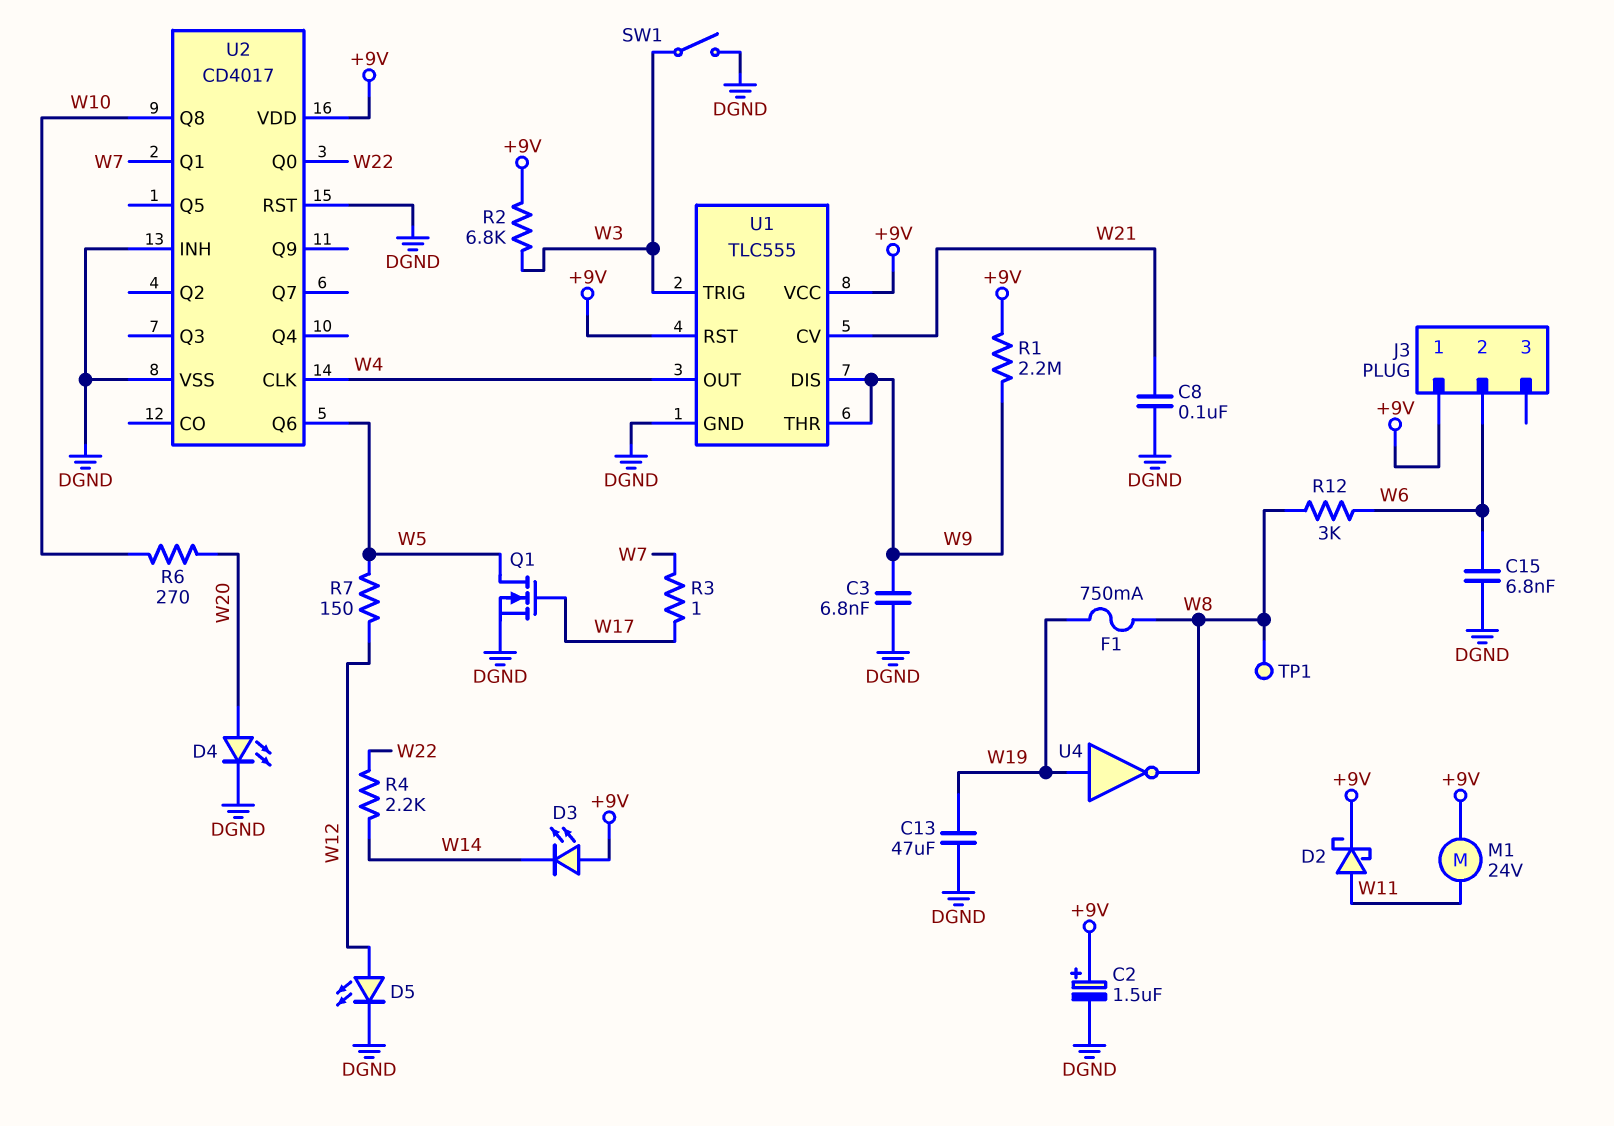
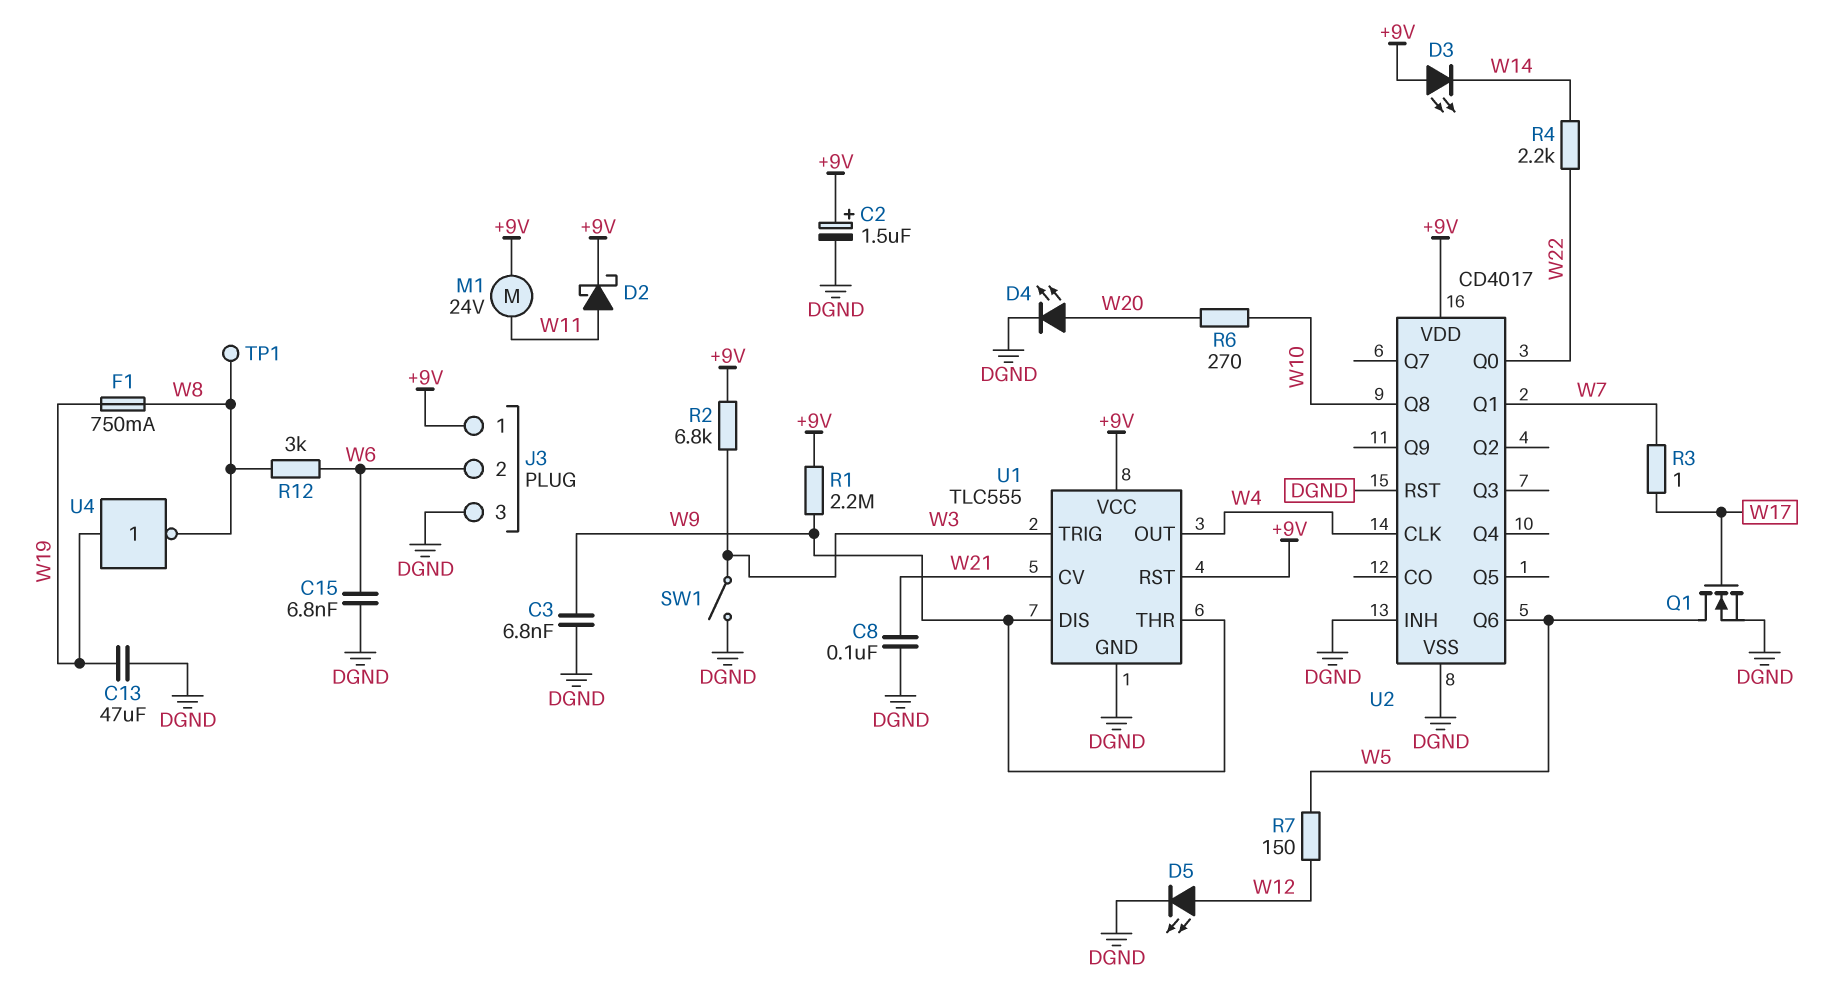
J3 pin 3: none -> DGND

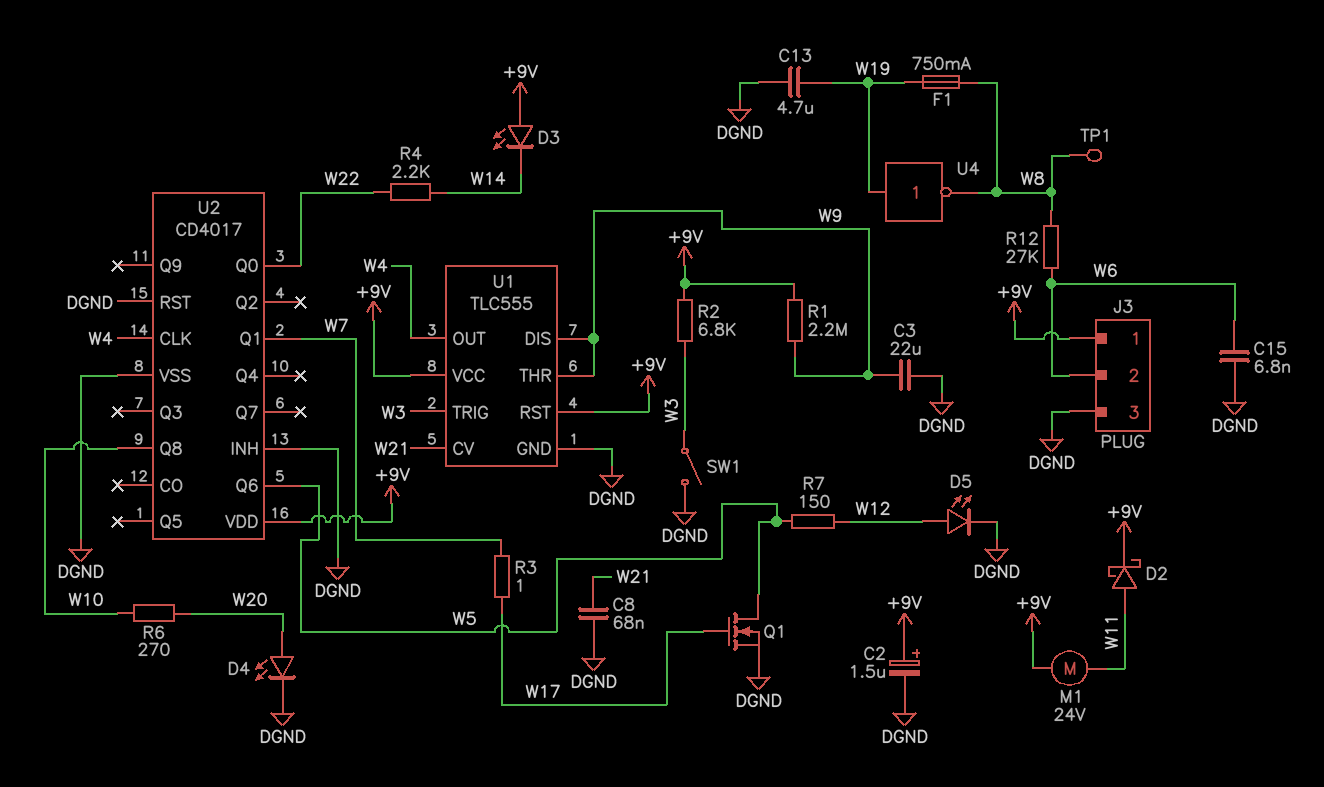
C3: 6.8nF (DGND, W9) -> 22uF (DGND, W9)
C8: 100nF (DGND, W21) -> 68nF (DGND, W21)
C13: 47uF (DGND, W19) -> 4.7uF (DGND, W19)
R12: 3k (W6, W8) -> 27k (W6, W8)

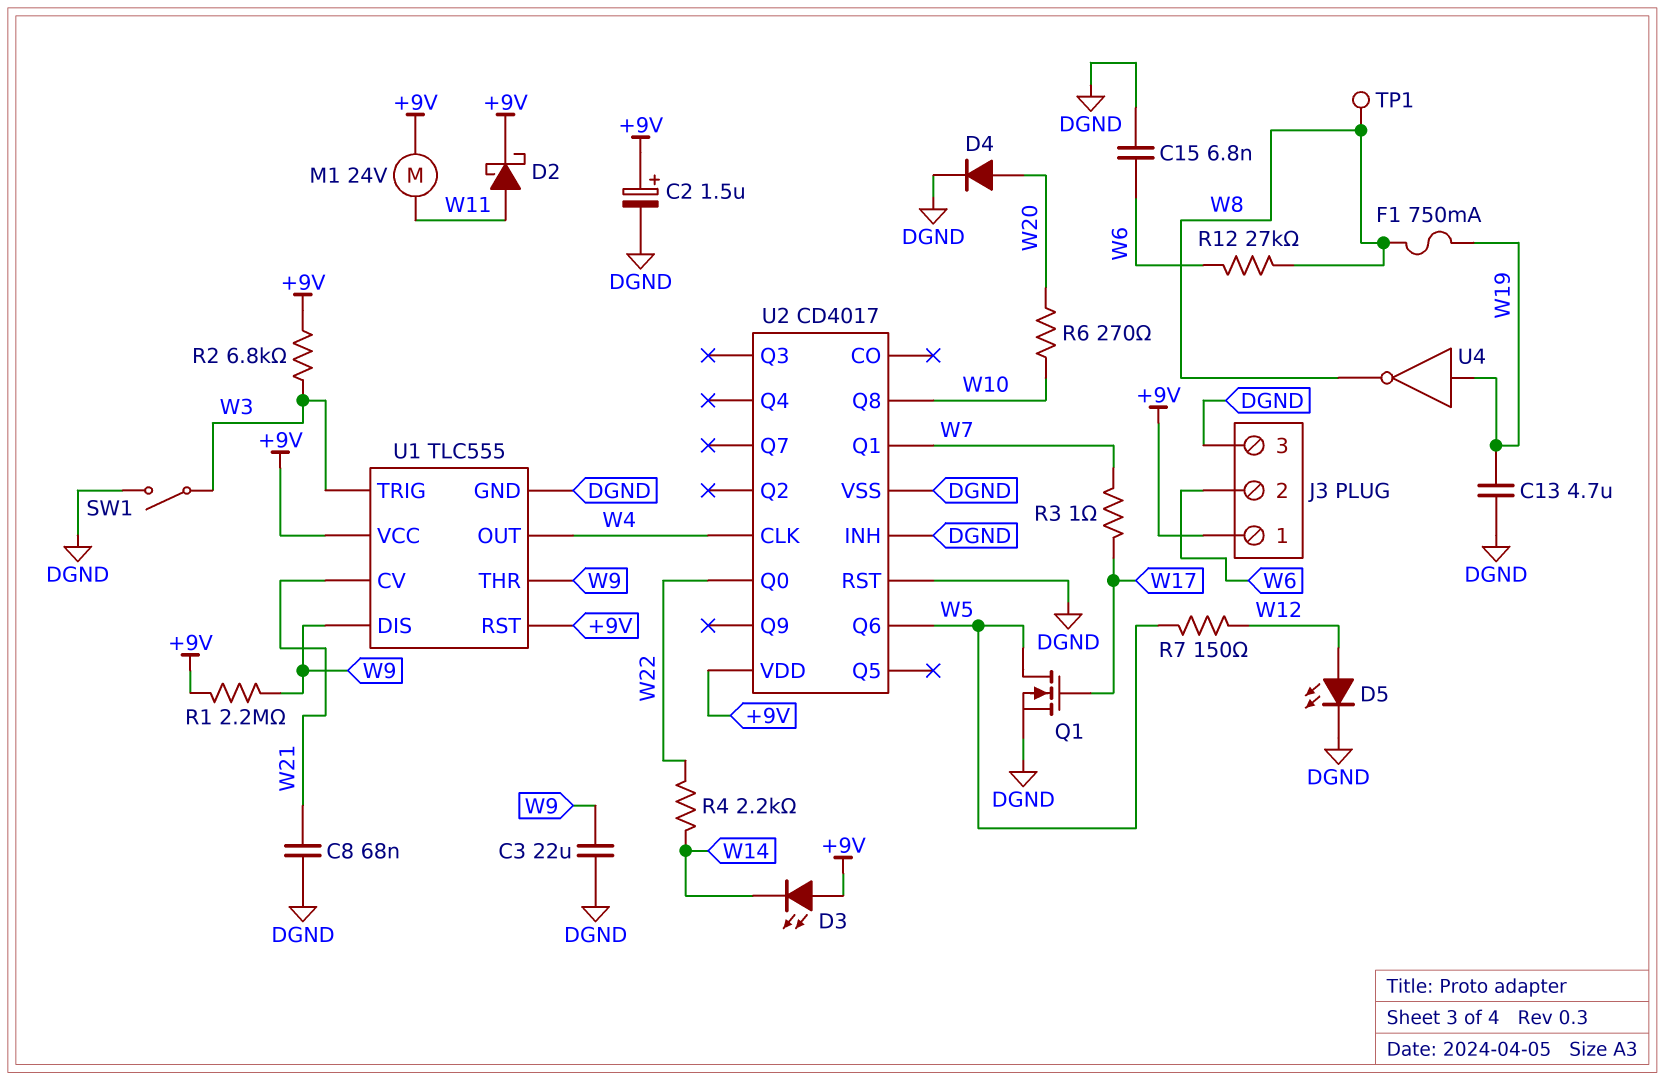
D4: LED (A W20, K DGND) -> diode (A W20, K DGND)

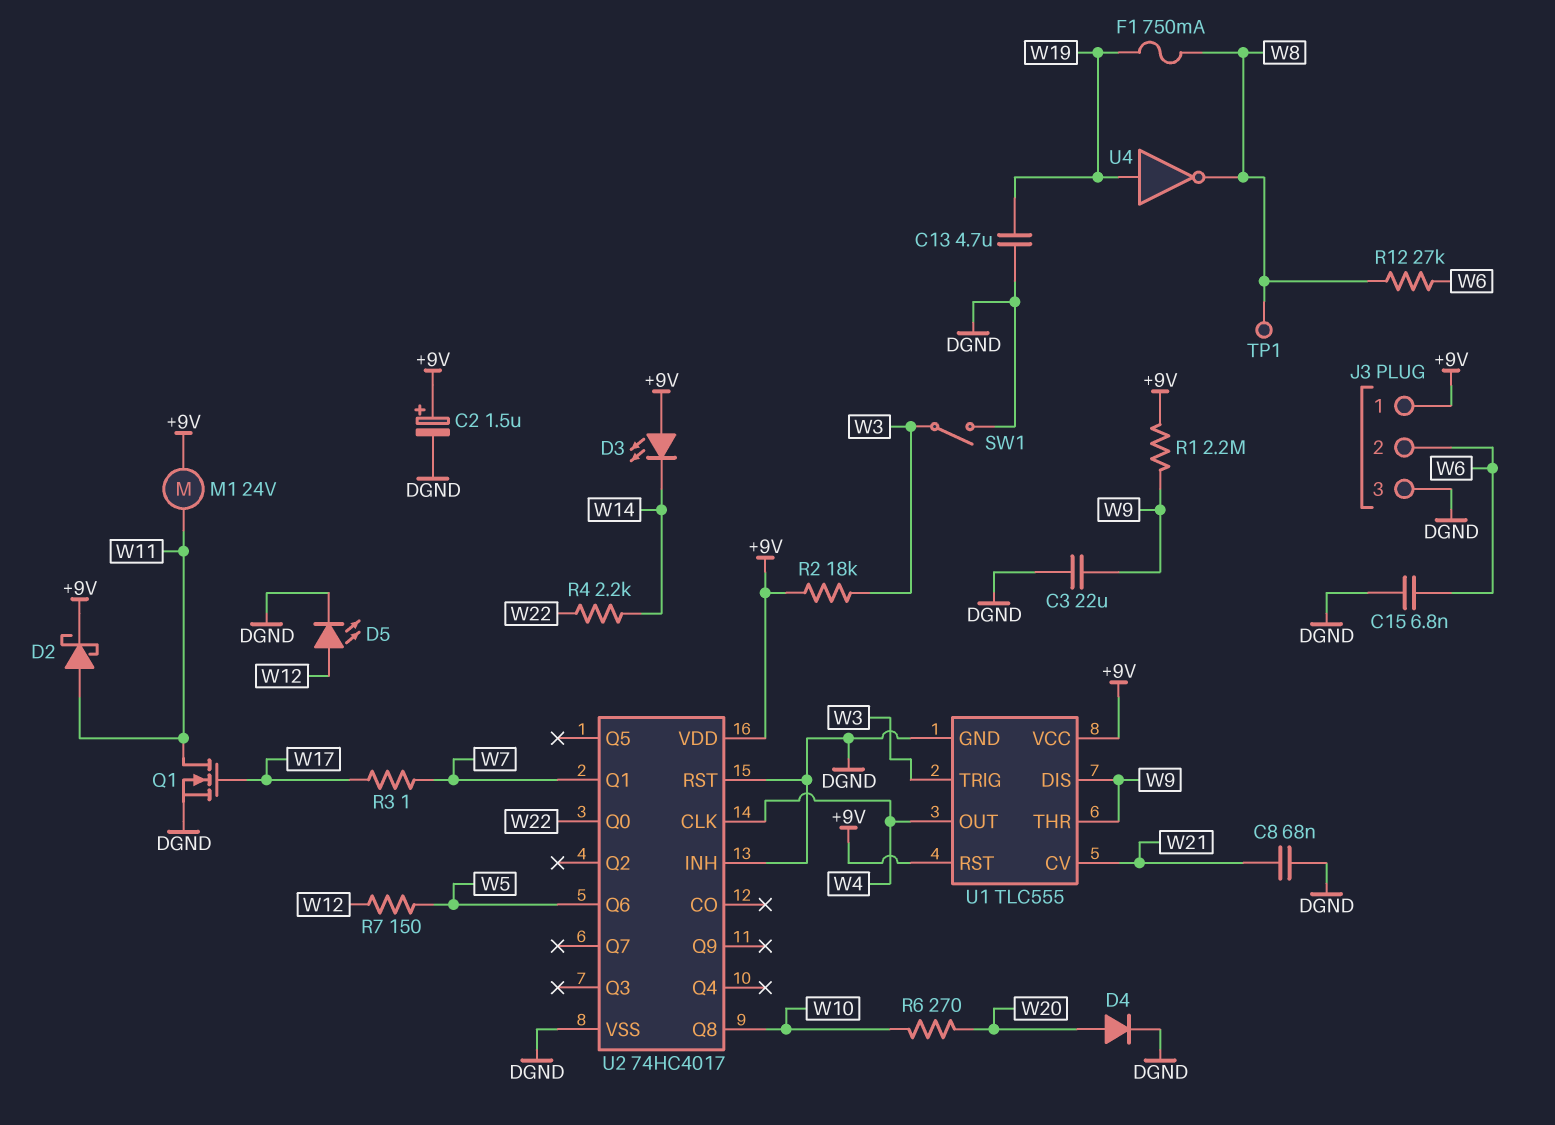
Q1: NMOS (G W17, D W5, S DGND) -> NMOS (G W17, D W11, S DGND)
R2: 6.8k (+9V, W3) -> 18k (+9V, W3)
U2: CD4017 -> 74HC4017

